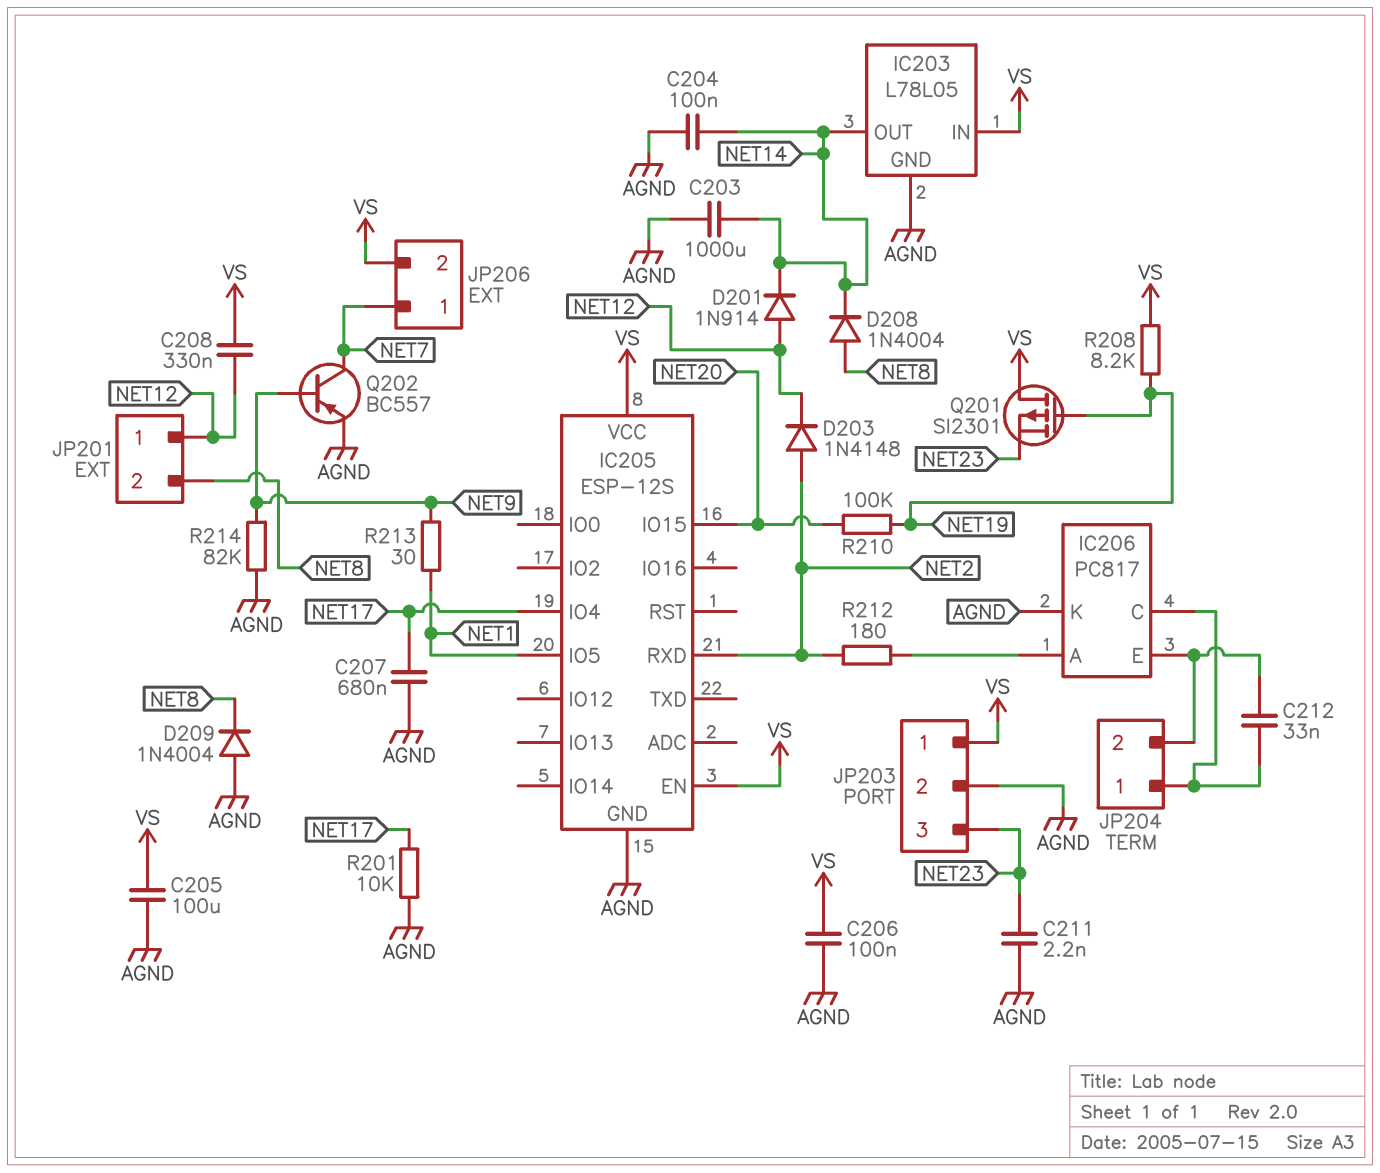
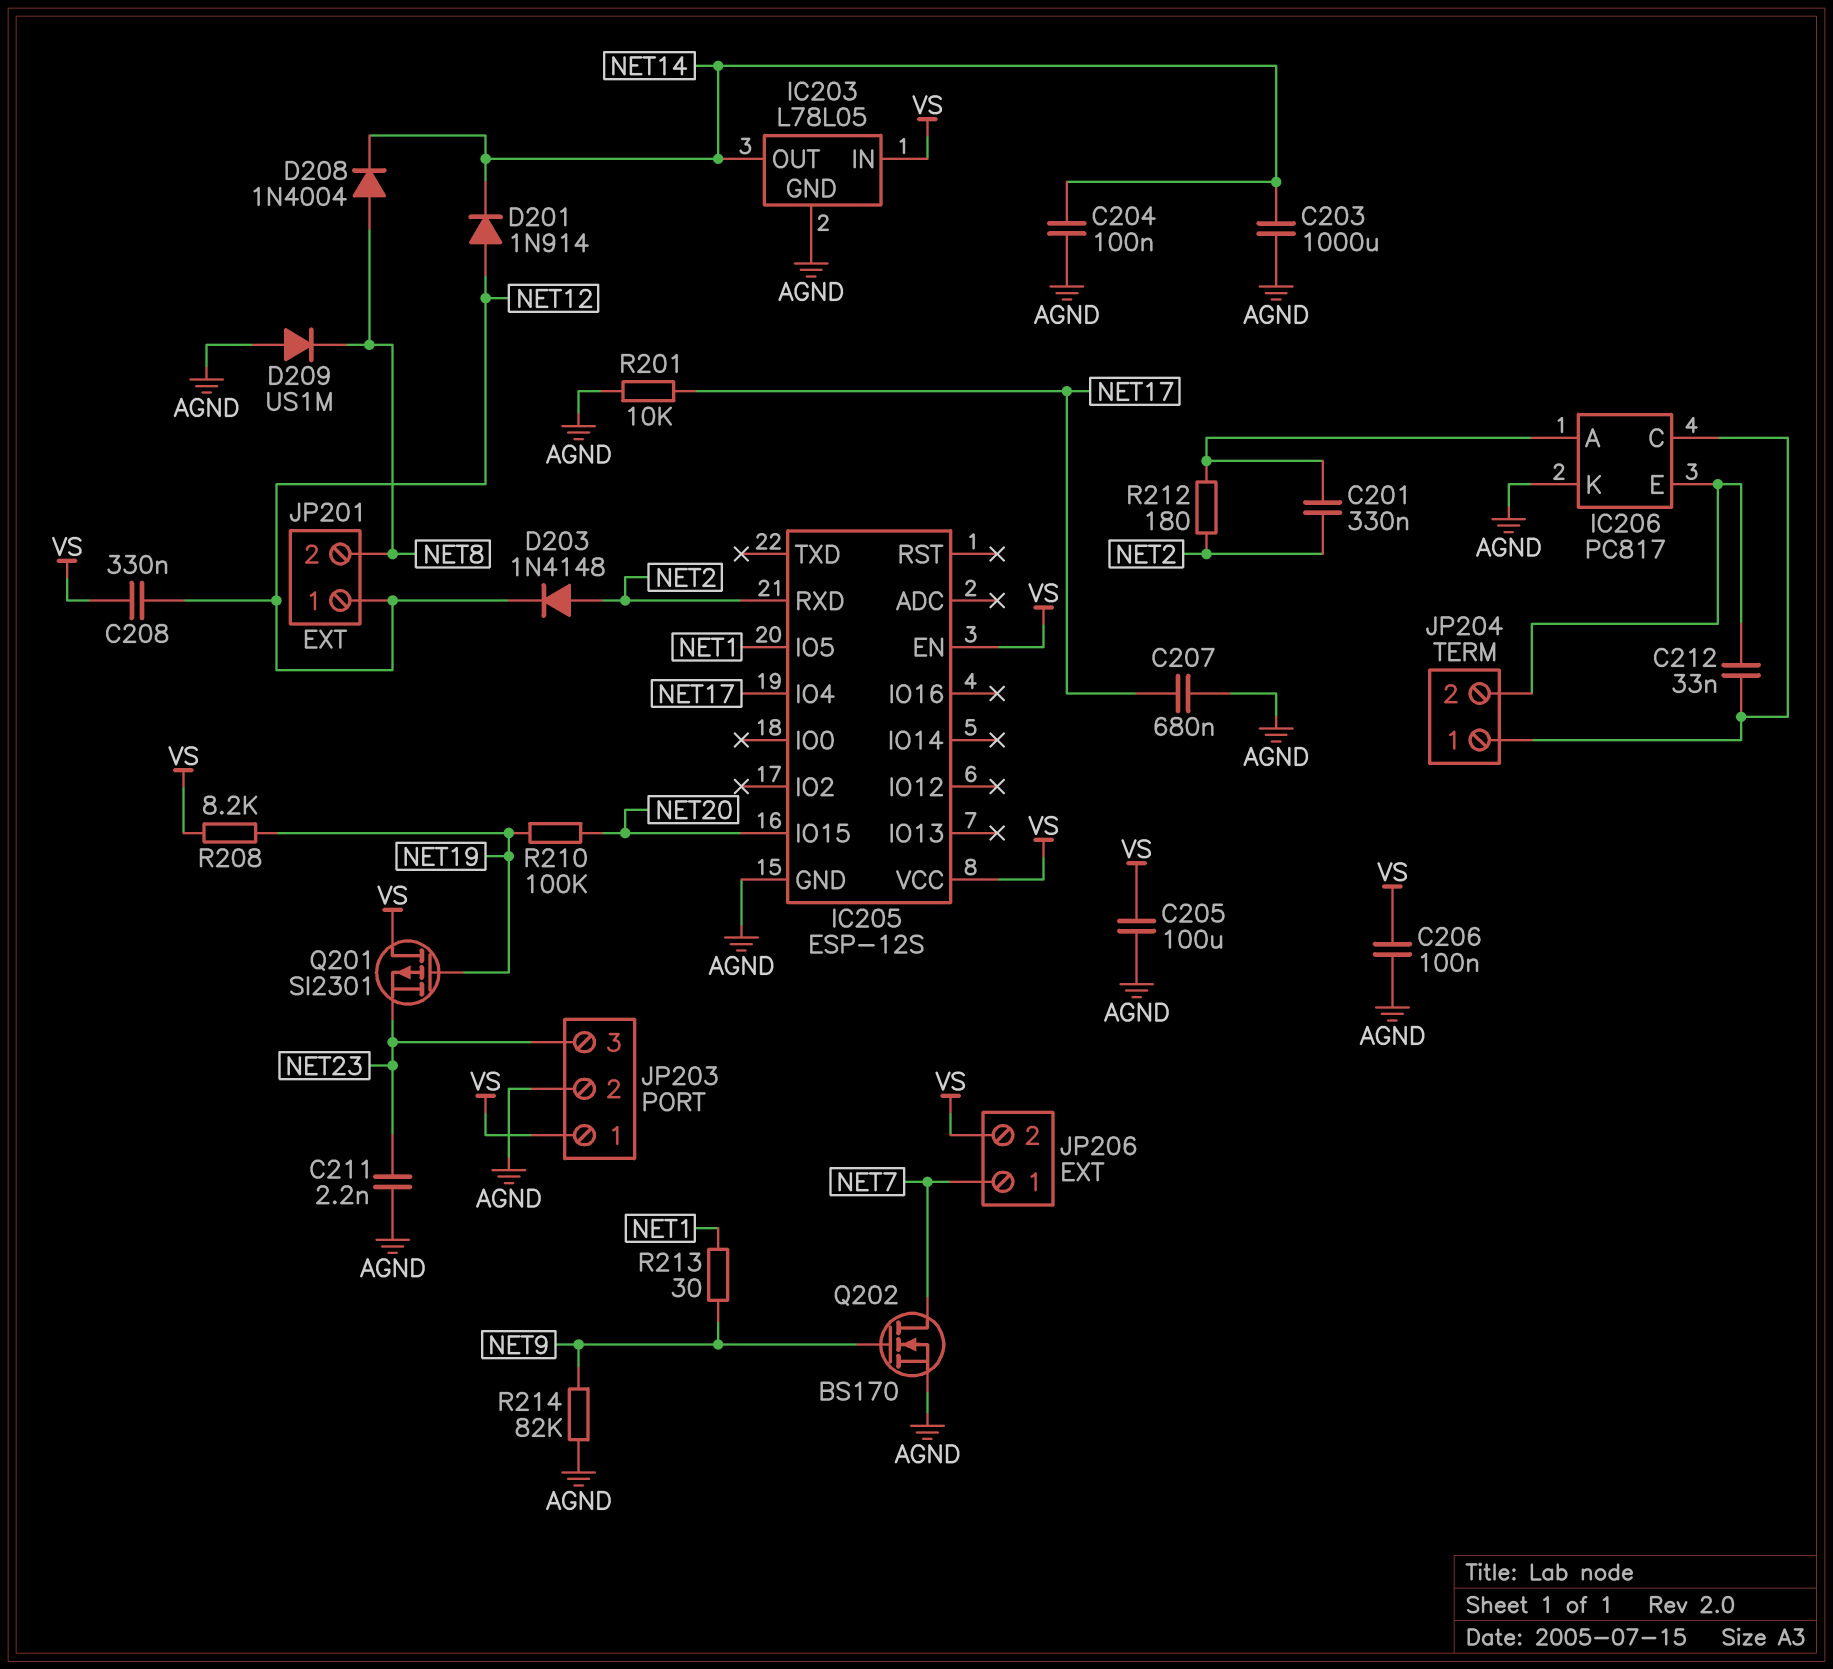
C201: none -> 330nF (IC206/A, NET2)
D209: diode 1N4004 (A AGND, K NET8) -> diode US1M (A AGND, K NET8)
Q202: PNP BC557 (B NET9, C NET7, E AGND) -> NMOS BS170 (G NET9, D NET7, S AGND)

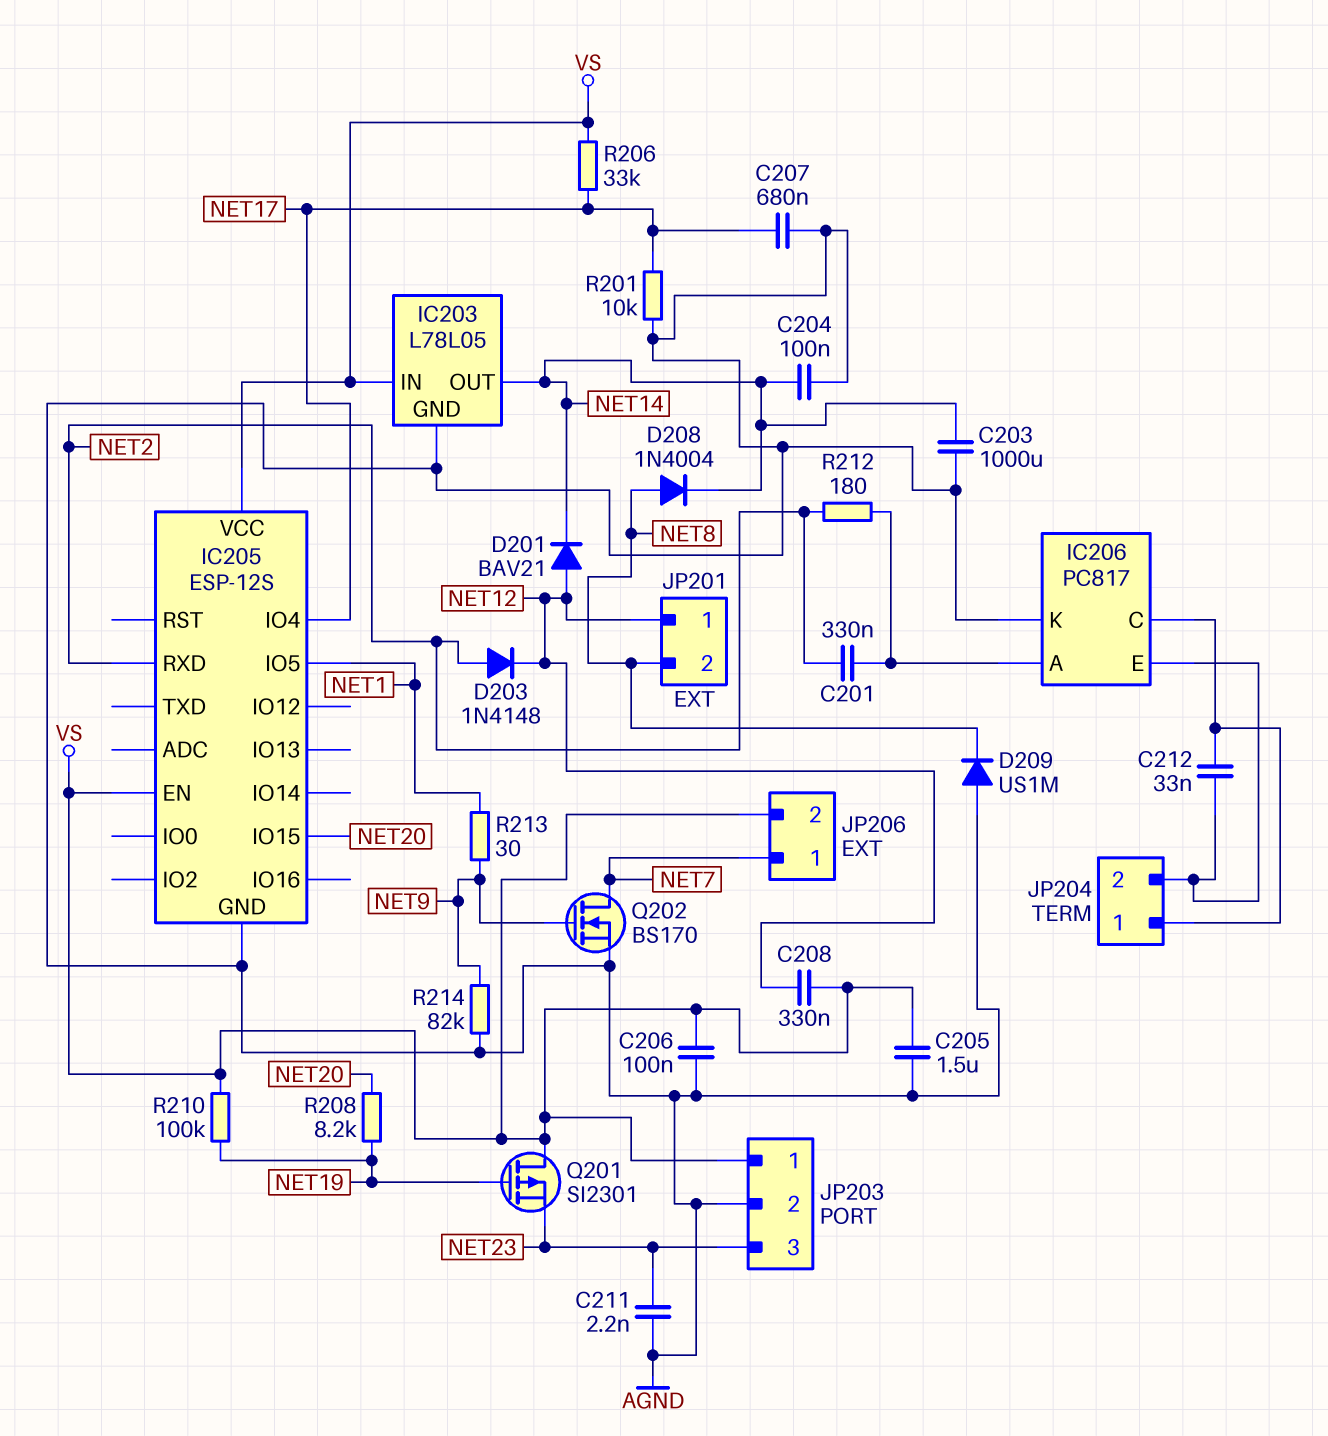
C205: 100uF (AGND, VS) -> 1.5uF (AGND, VS)
D201: diode 1N914 (A NET12, K NET14) -> diode BAV21 (A NET12, K NET14)
R206: none -> 33k (NET17, VS)
R208: 8.2k (NET19, VS) -> 8.2k (NET19, NET20)
R210: 100k (NET19, NET20) -> 100k (NET19, VS)

